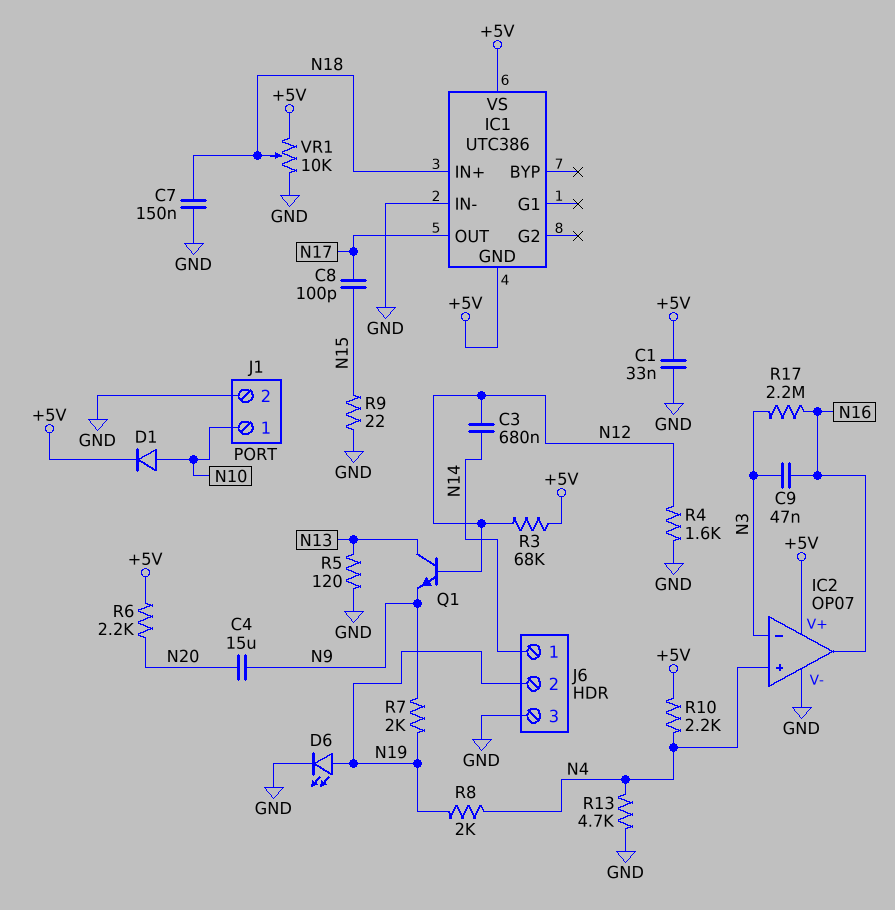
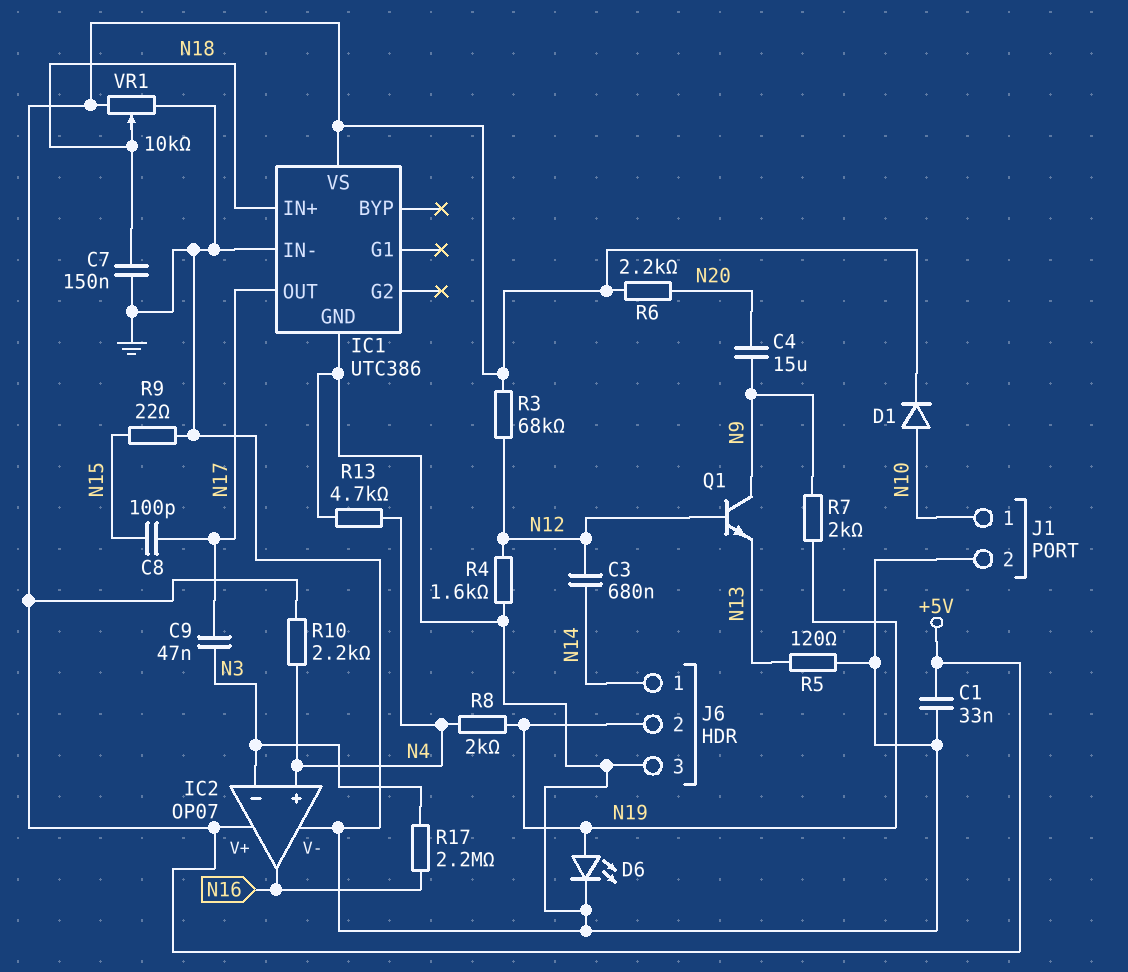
C9: 47nF (N3, N16) -> 47nF (N3, N17)
IC1 pin GND: +5V -> GND
Q1: NPN (B N12, C N13, E N9) -> NPN (B N12, C N9, E N13)

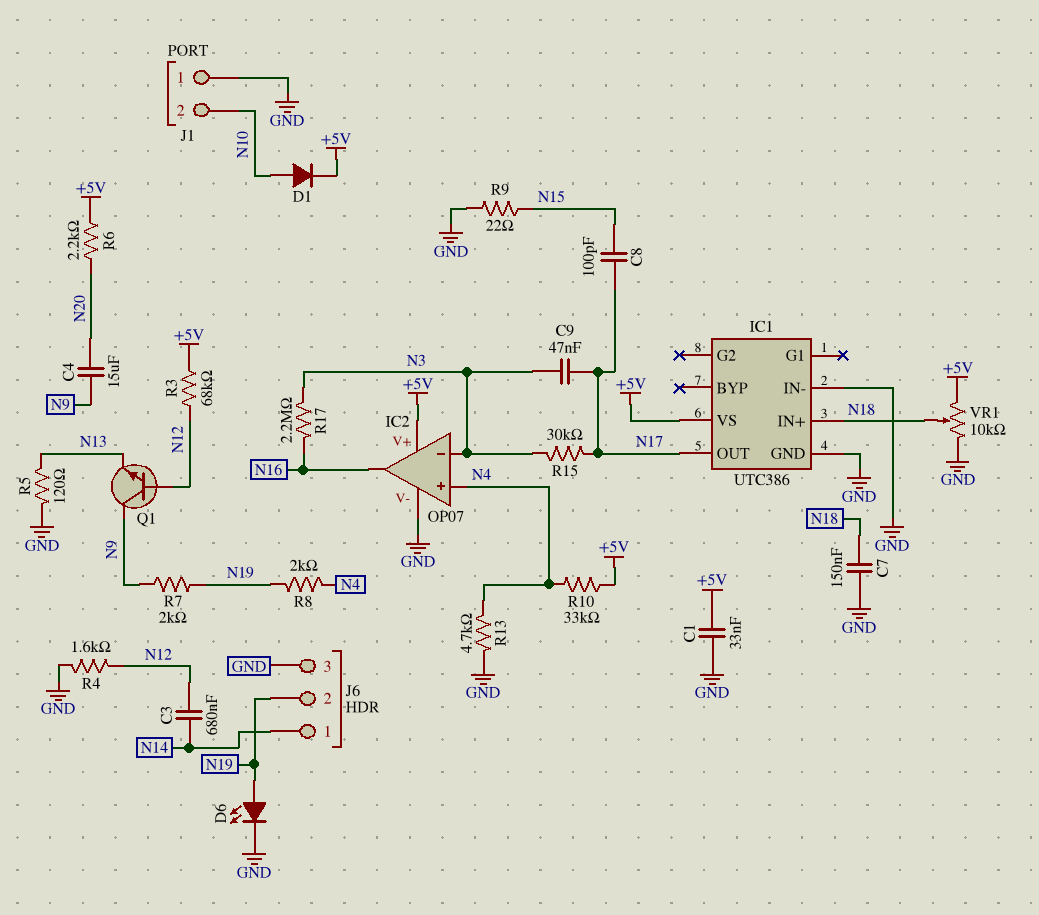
J1 pin 1: N10 -> GND
J1 pin 2: GND -> N10
R10: 2.2k (+5V, N4) -> 33k (+5V, N4)
R15: none -> 30k (N3, N17)

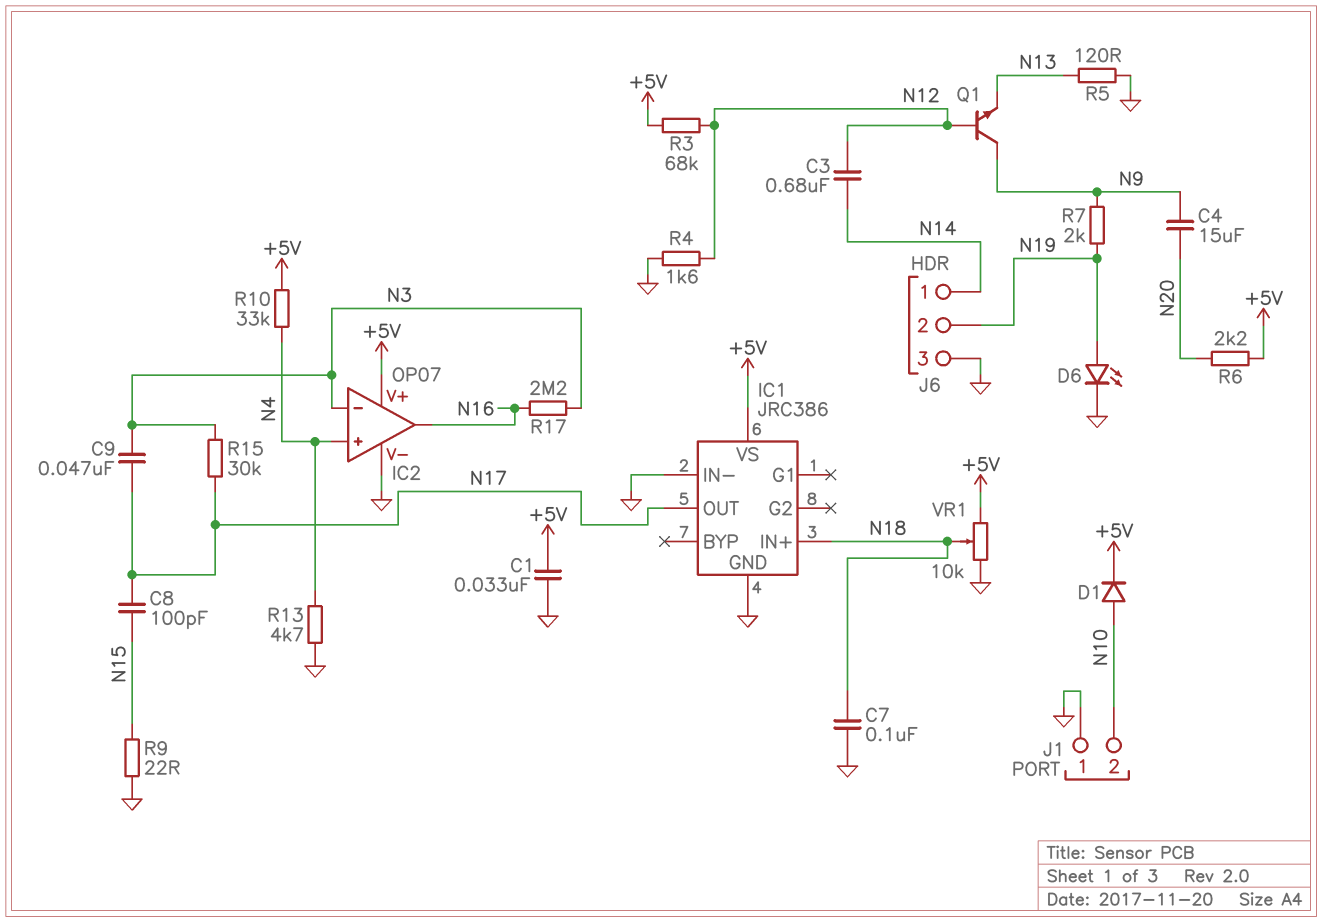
C7: 150nF (GND, N18) -> 100nF (GND, N18)
IC1: UTC386 -> JRC386
R8: 2k (N4, N19) -> none

